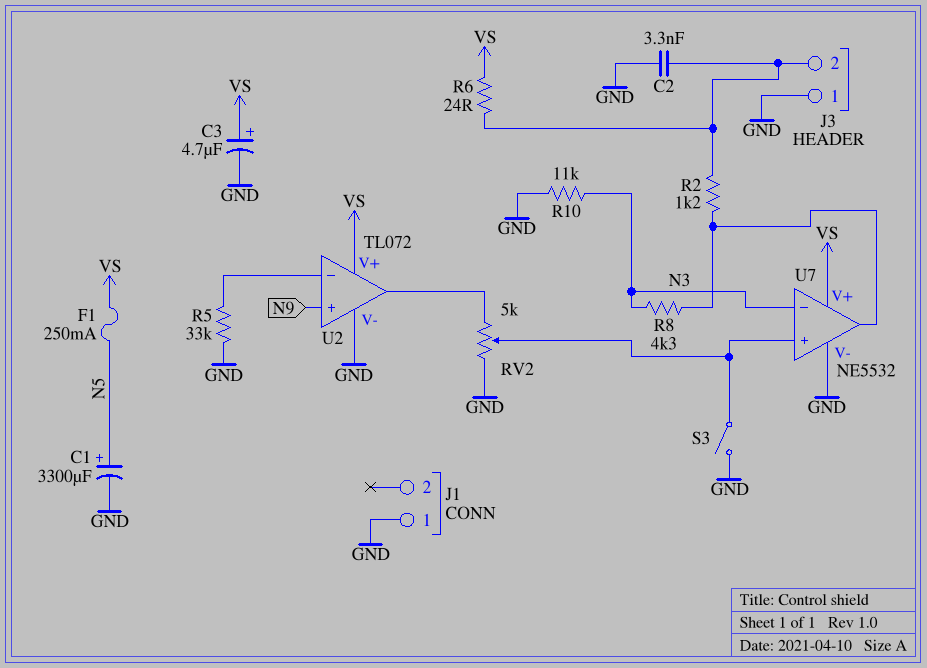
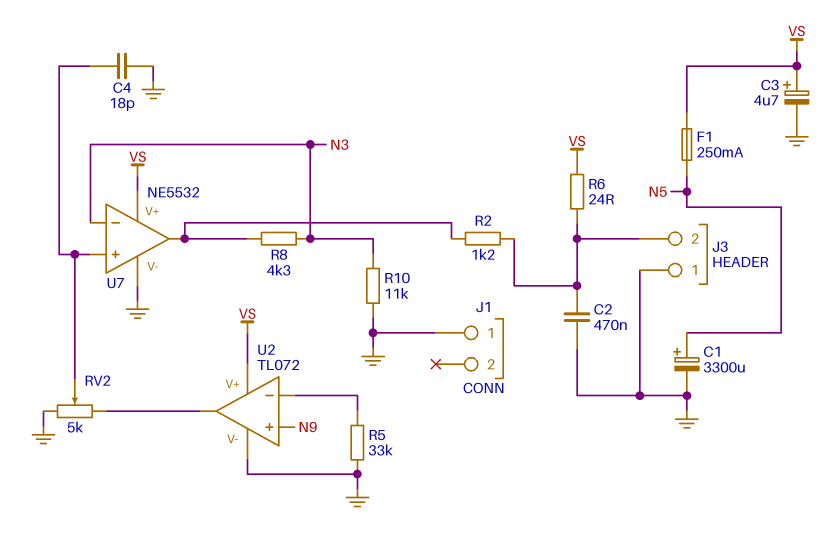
C2: 3.3nF (GND, J3/2) -> 470nF (GND, J3/2)
C4: none -> 18pF (GND, U7/in+)
S3: switch (GND, U7/in+) -> none

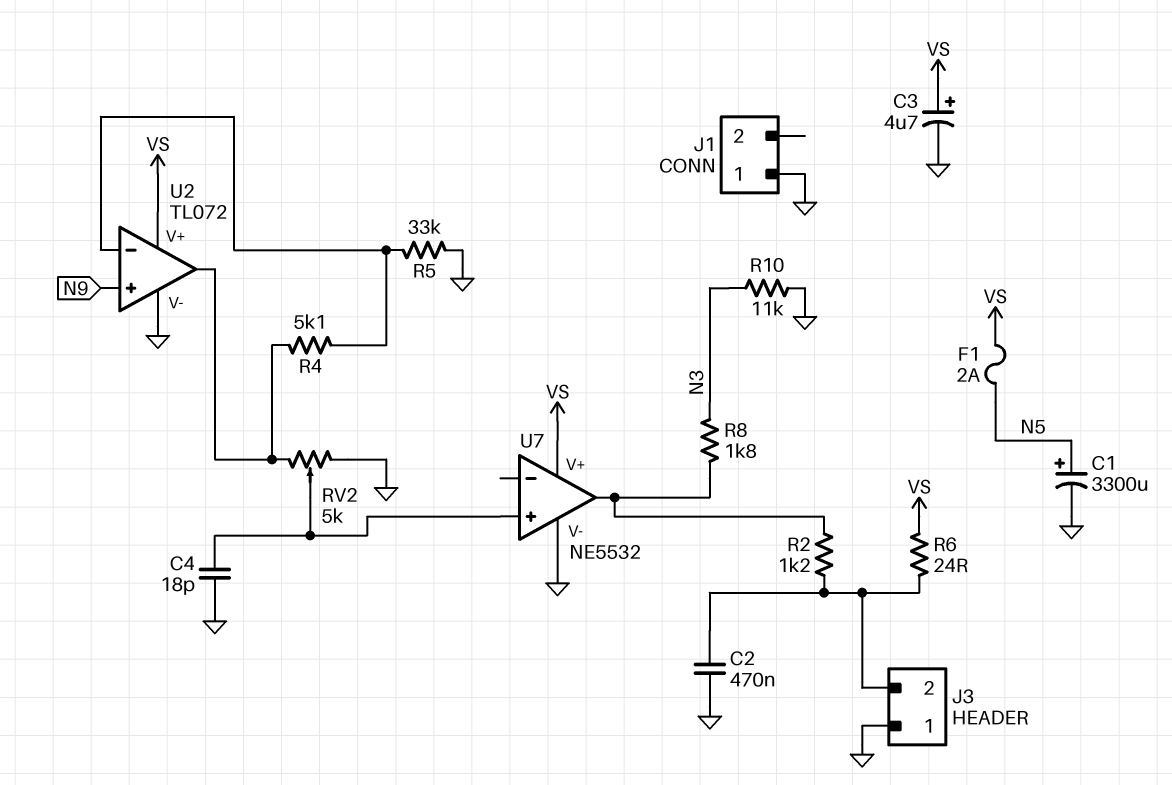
F1: 250mA (N5, VS) -> 2A (N5, VS)
R4: none -> 5.1k (U2/in-, U2/out)
R8: 4.3k (N3, U7/out) -> 1.8k (N3, U7/out)
U7 pin in-: N3 -> none

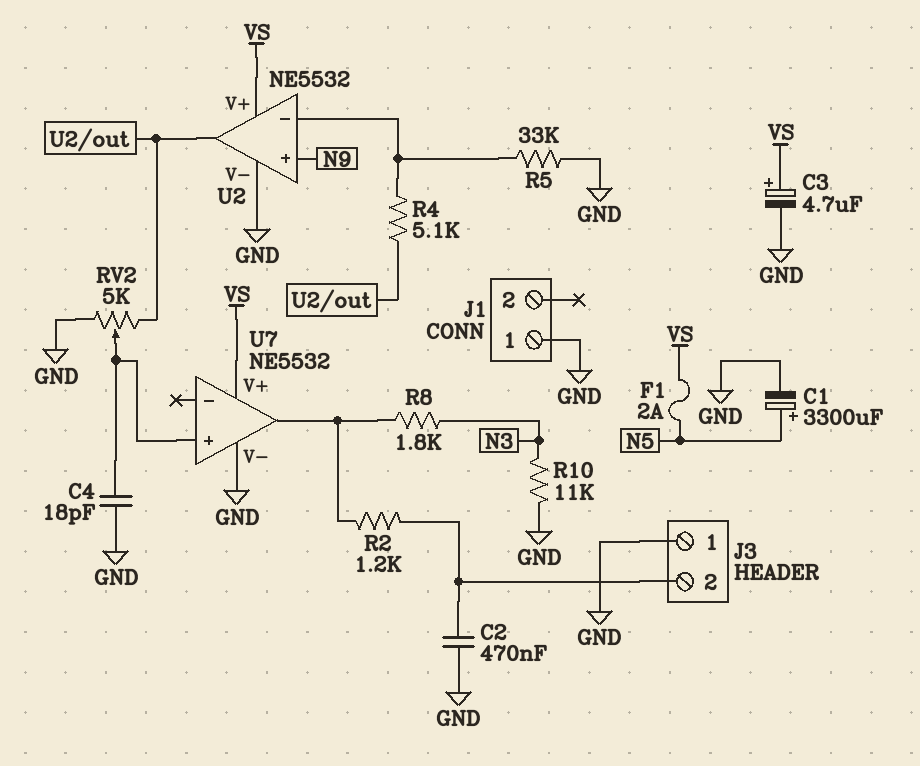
R6: 24 (J3/2, VS) -> none
U2: TL072 -> NE5532

